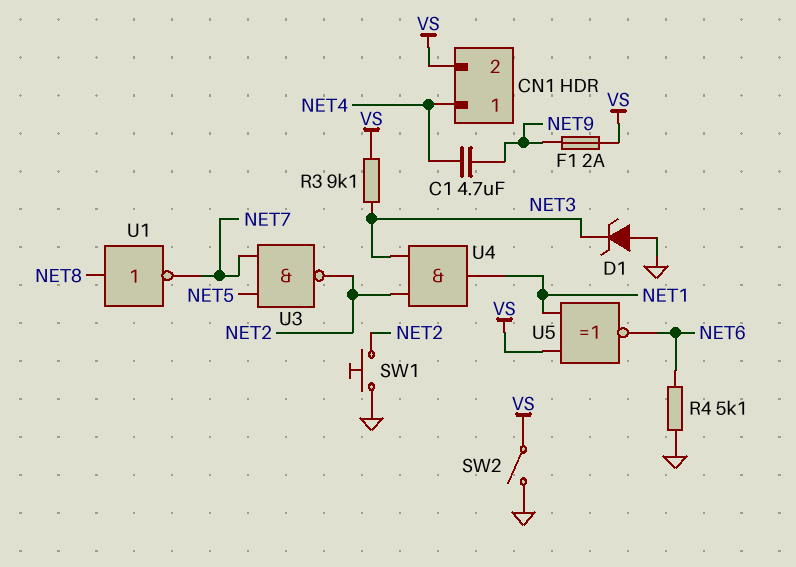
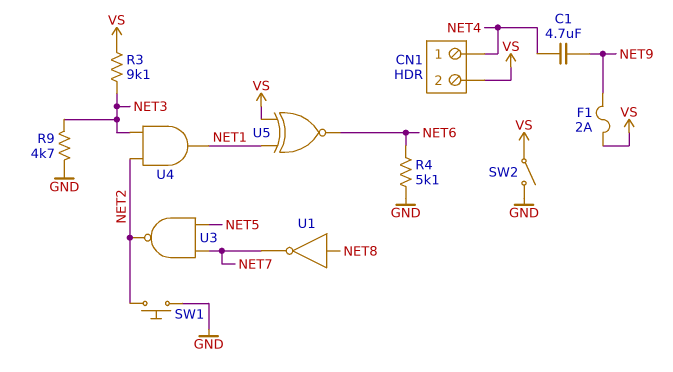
D1: zener (A GND, K NET3) -> none
R9: none -> 4.7k (GND, NET3)

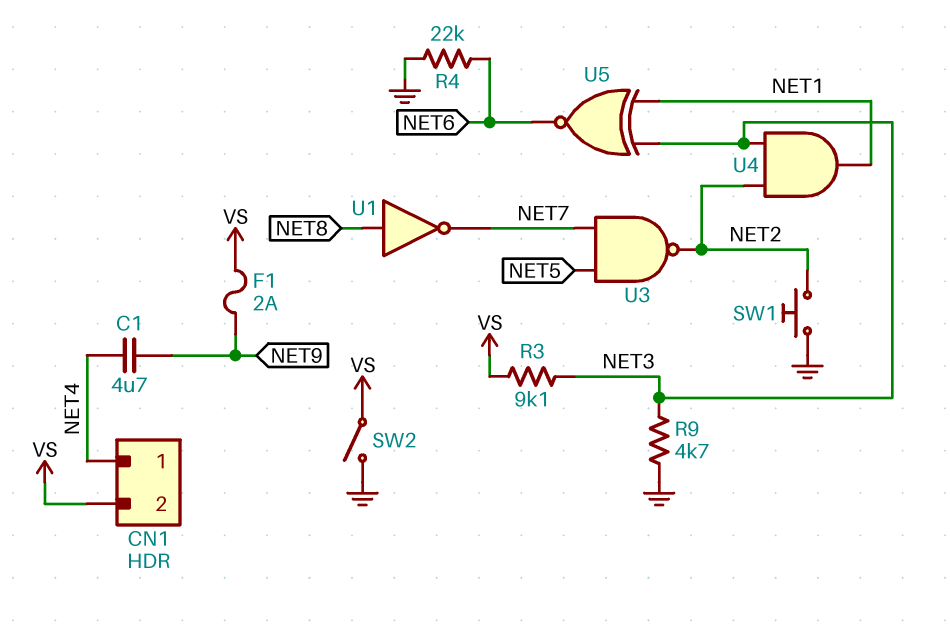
R4: 5.1k (GND, NET6) -> 22k (GND, NET6)
U5: XNOR (in NET1, in VS, out NET6) -> XNOR (in NET1, in NET3, out NET6)

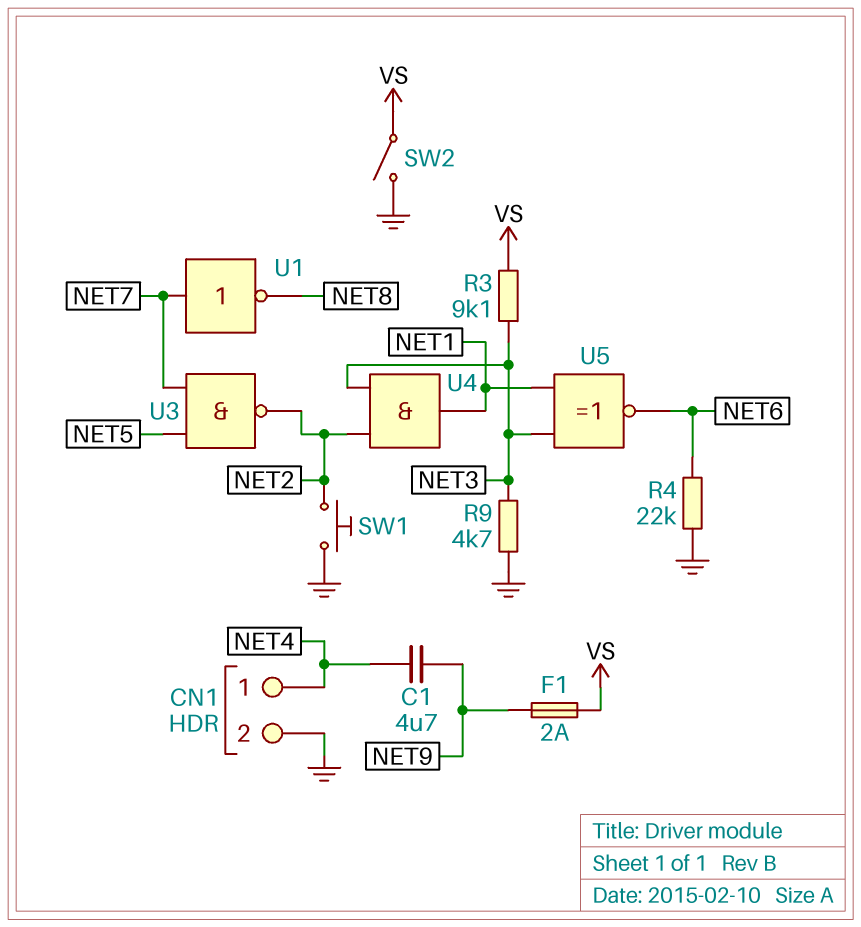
CN1 pin 2: VS -> GND
U1: NOT (in NET8, out NET7) -> NOT (in NET7, out NET8)

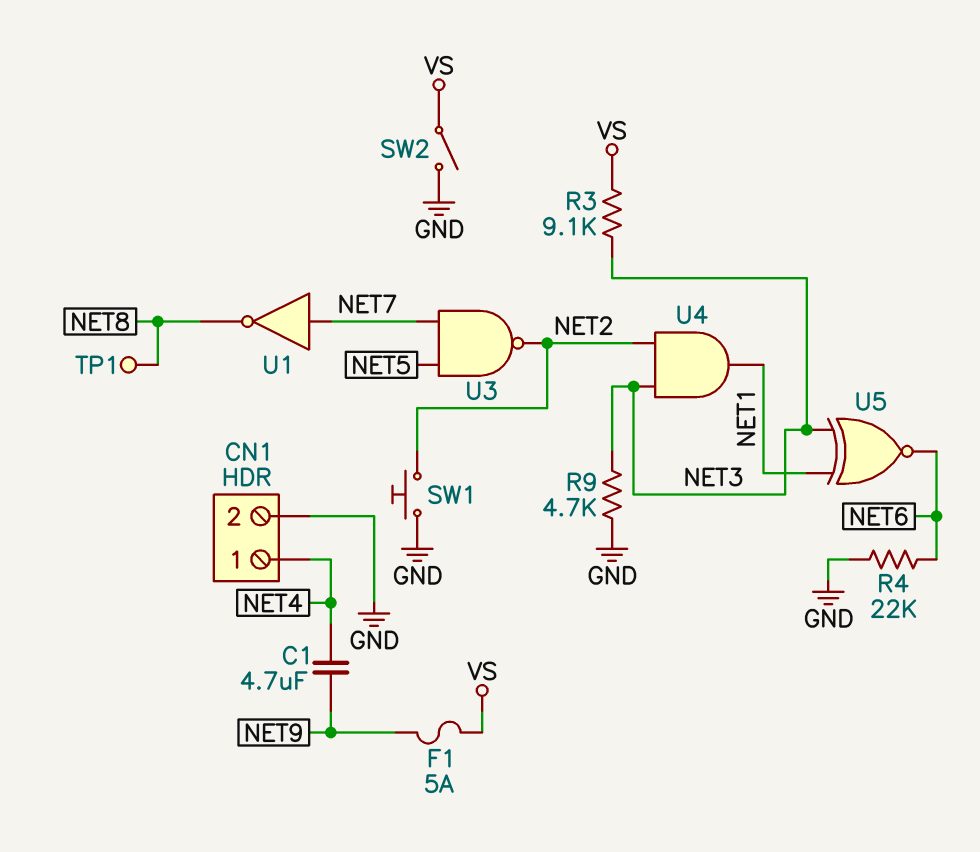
F1: 2A (NET9, VS) -> 5A (NET9, VS)
TP1: none -> test point (NET8)

